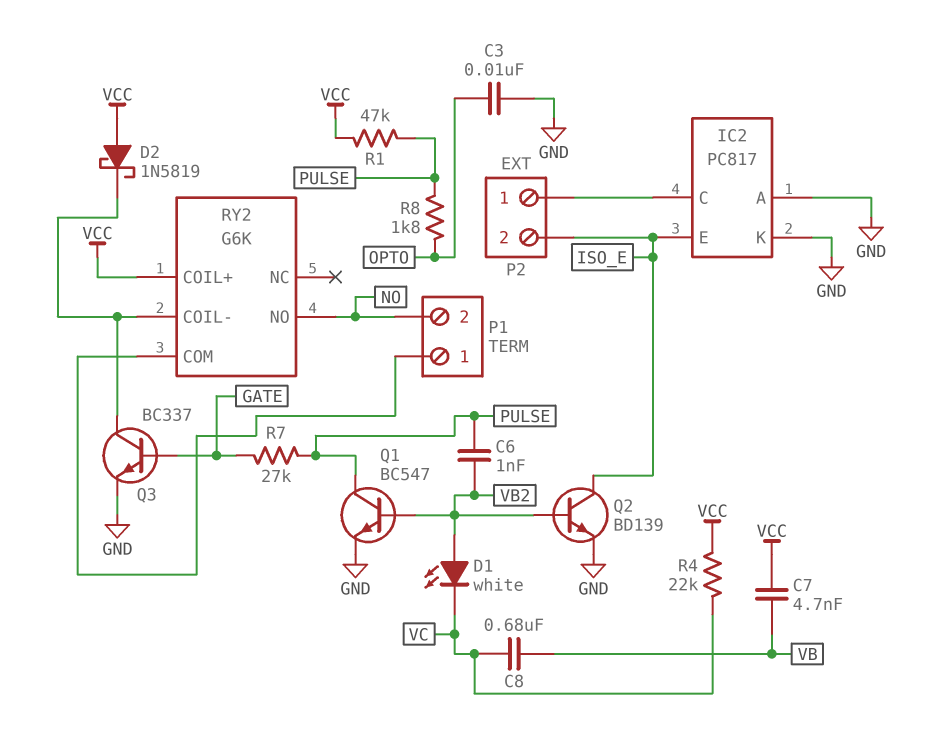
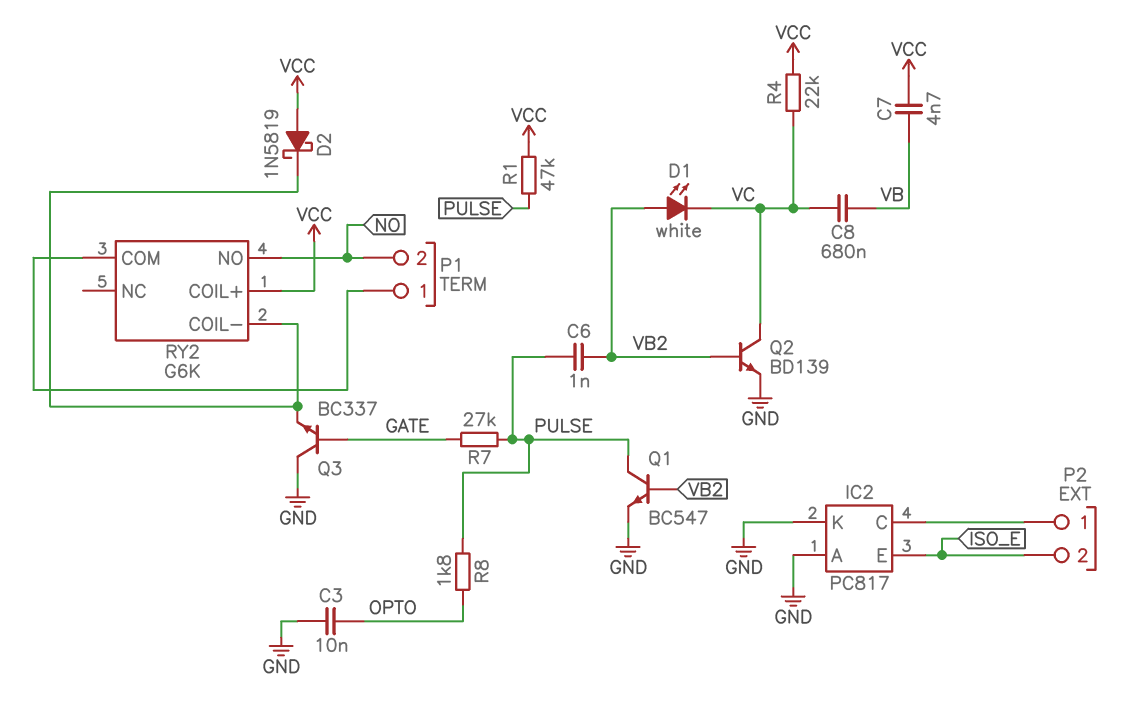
Q2: NPN BD139 (B VB2, C ISO_E, E GND) -> NPN BD139 (B VB2, C VC, E GND)
Q3: NPN BC337 (B GATE, C RY2/COIL-, E GND) -> NPN BC337 (B GATE, C GND, E RY2/COIL-)

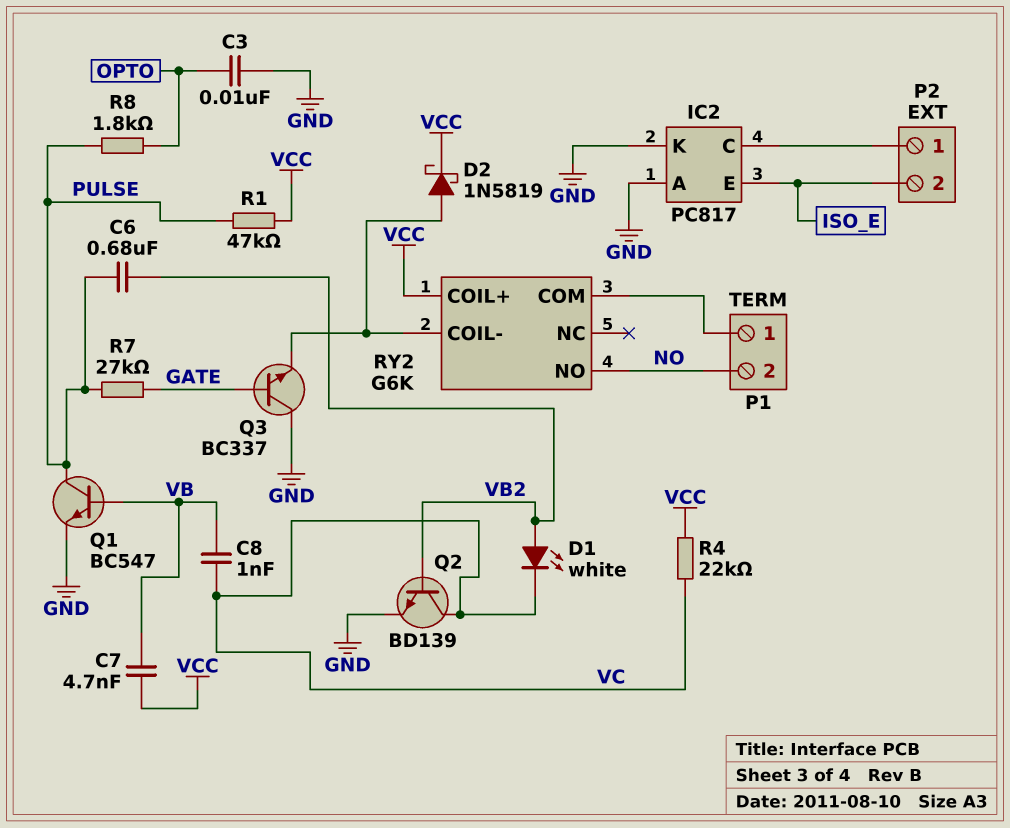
C6: 1nF (PULSE, VB2) -> 680nF (PULSE, VB2)
C8: 680nF (VB, VC) -> 1nF (VB, VC)
D2: schottky 1N5819 (A VCC, K RY2/COIL-) -> schottky 1N5819 (A RY2/COIL-, K VCC)
Q1: NPN BC547 (B VB2, C PULSE, E GND) -> NPN BC547 (B VB, C PULSE, E GND)

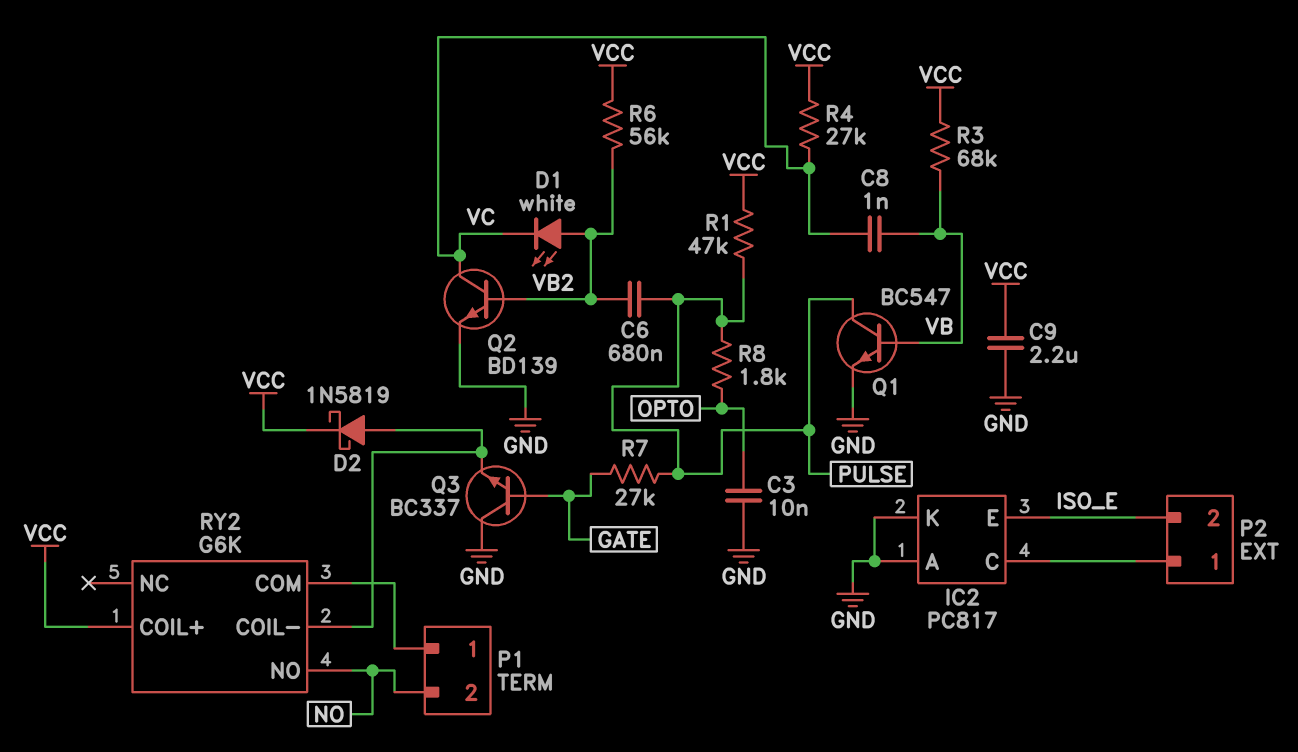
C7: 4.7nF (VB, VCC) -> none
C9: none -> 2.2uF (GND, VCC)
R3: none -> 68k (VB, VCC)
R4: 22k (VC, VCC) -> 27k (VC, VCC)
R6: none -> 56k (VB2, VCC)

